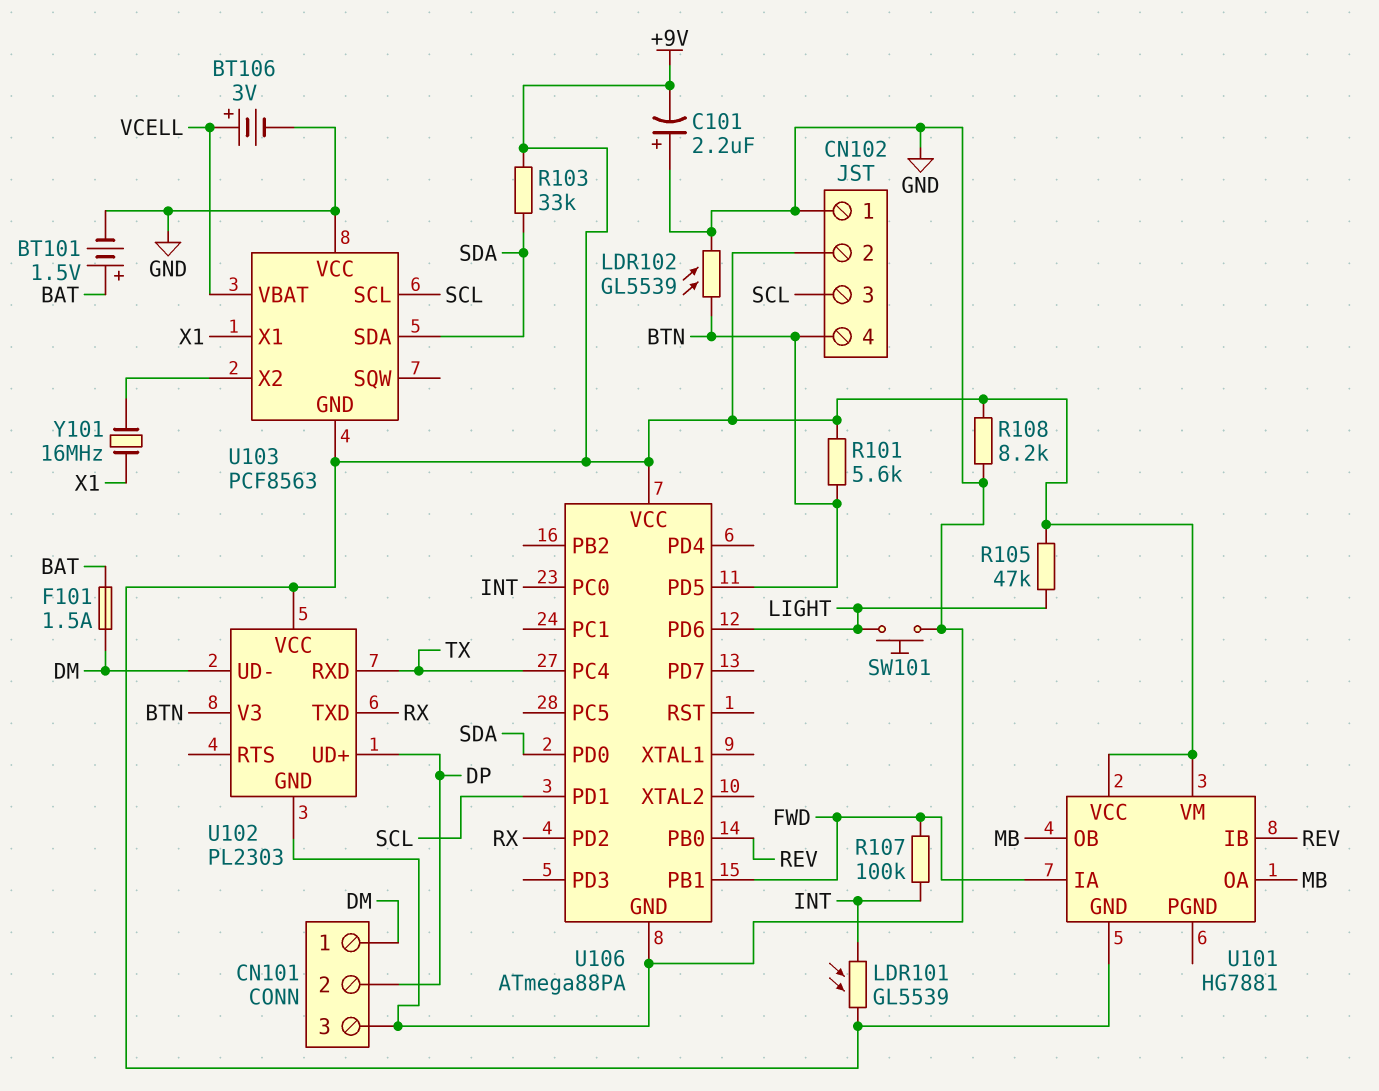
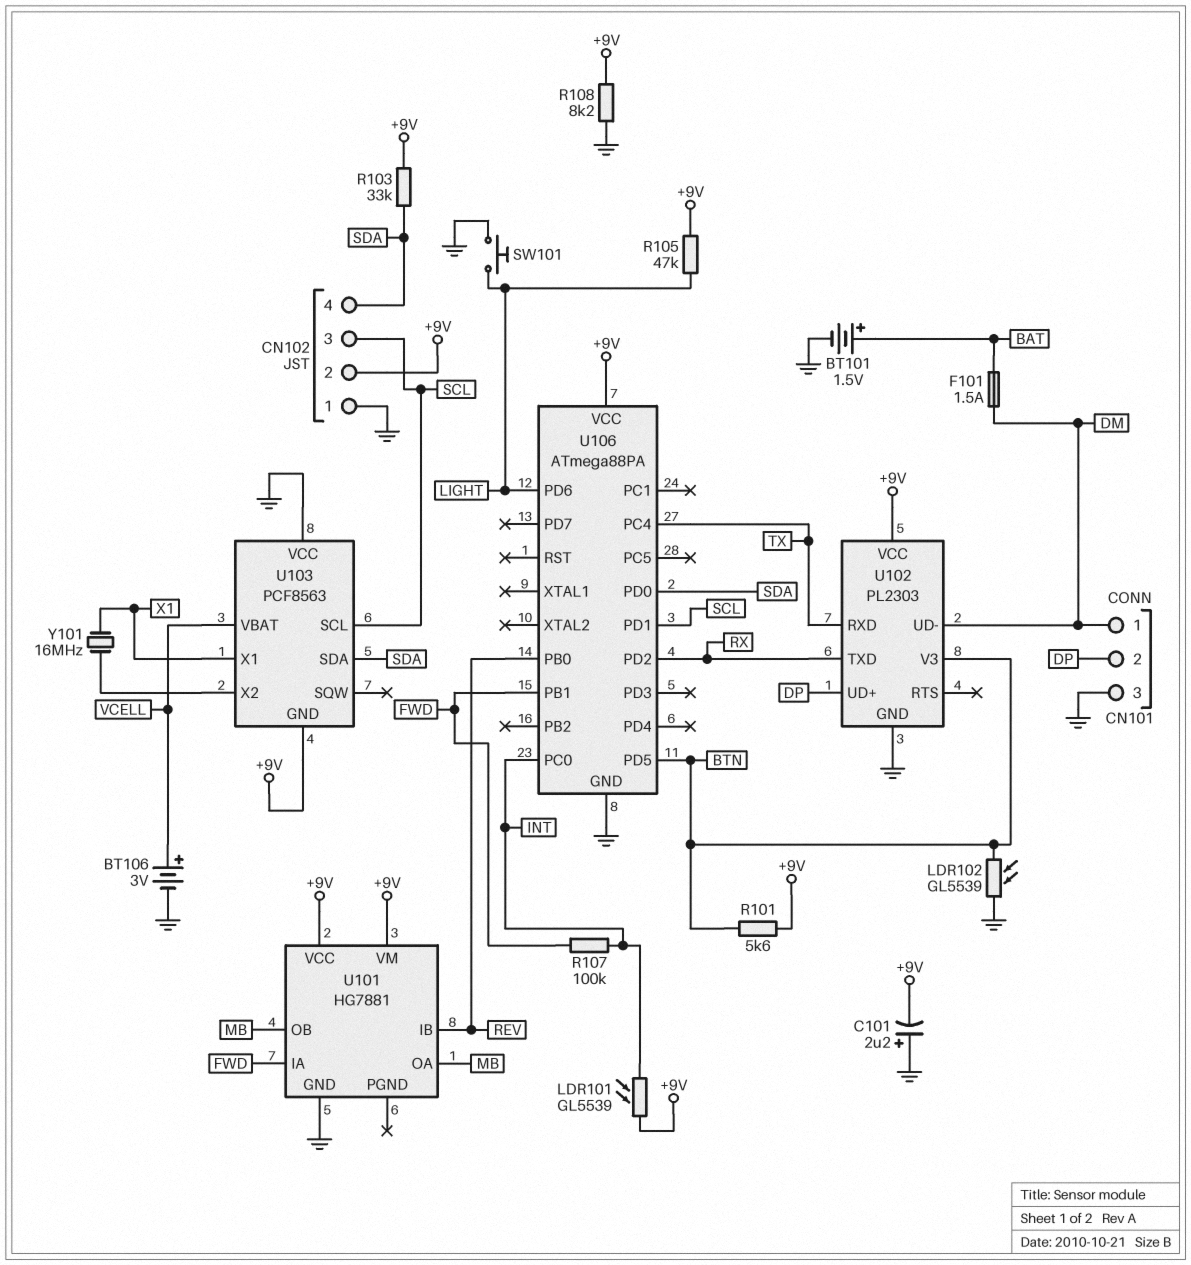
CN102 pin 4: BTN -> SDA
U101 pin GND: +9V -> GND

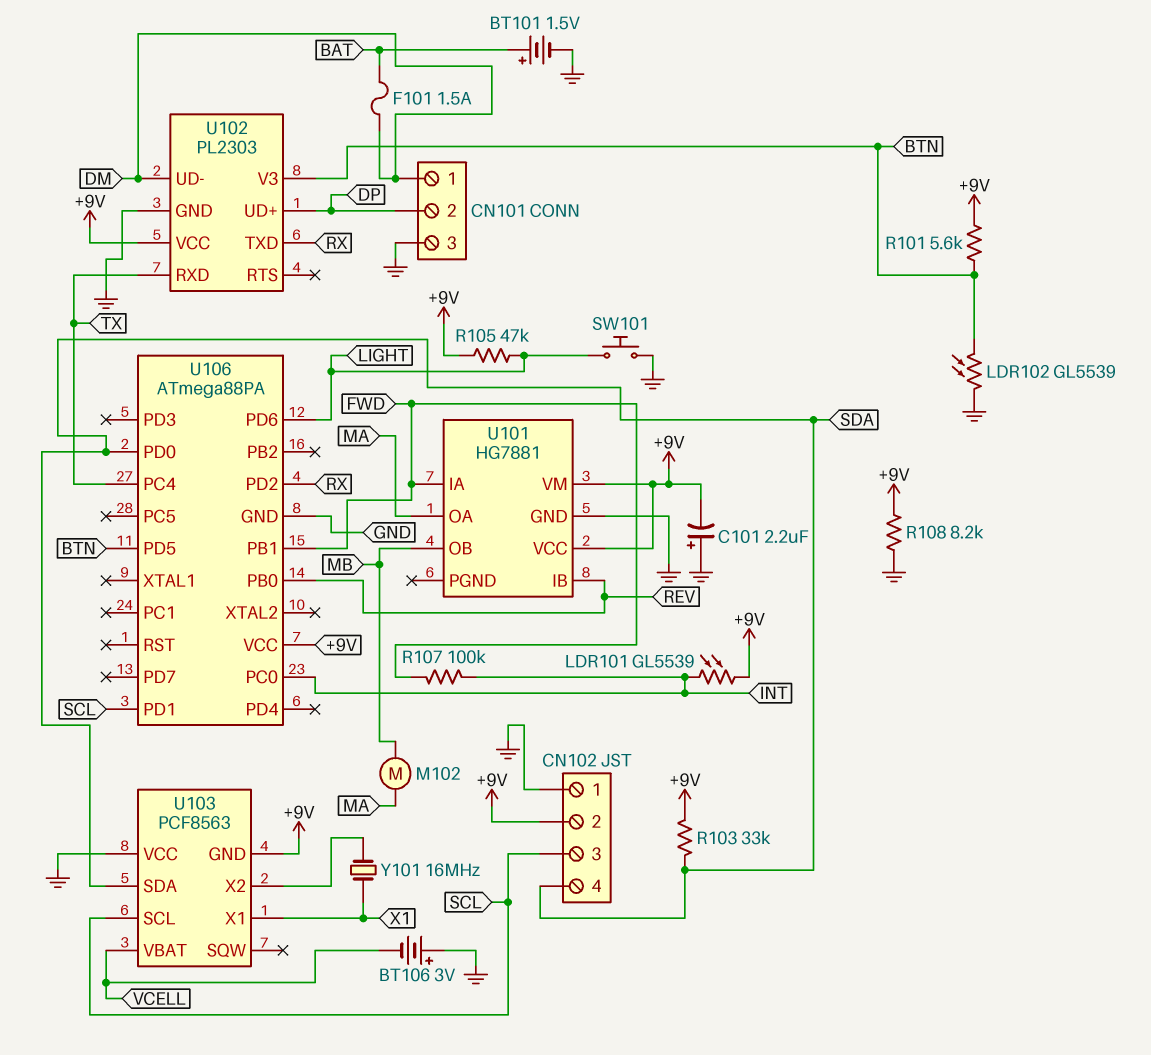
BT106: 3V (plus VCELL, minus GND) -> 3V (plus GND, minus VCELL)
M102: none -> motor (MA, MB)
U101 pin OA: MB -> MA

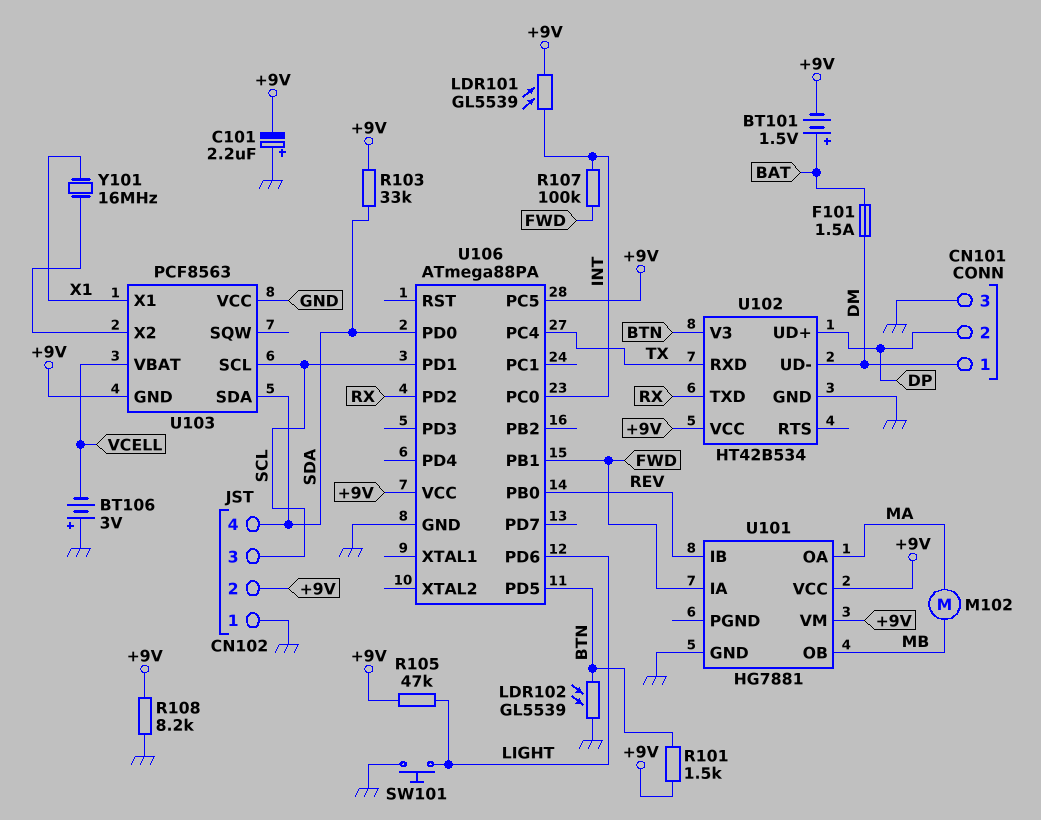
BT101: 1.5V (plus BAT, minus GND) -> 1.5V (plus BAT, minus +9V)
R101: 5.6k (+9V, BTN) -> 1.5k (+9V, BTN)
U102: PL2303 -> HT42B534
U106 pin PC5: none -> +9V

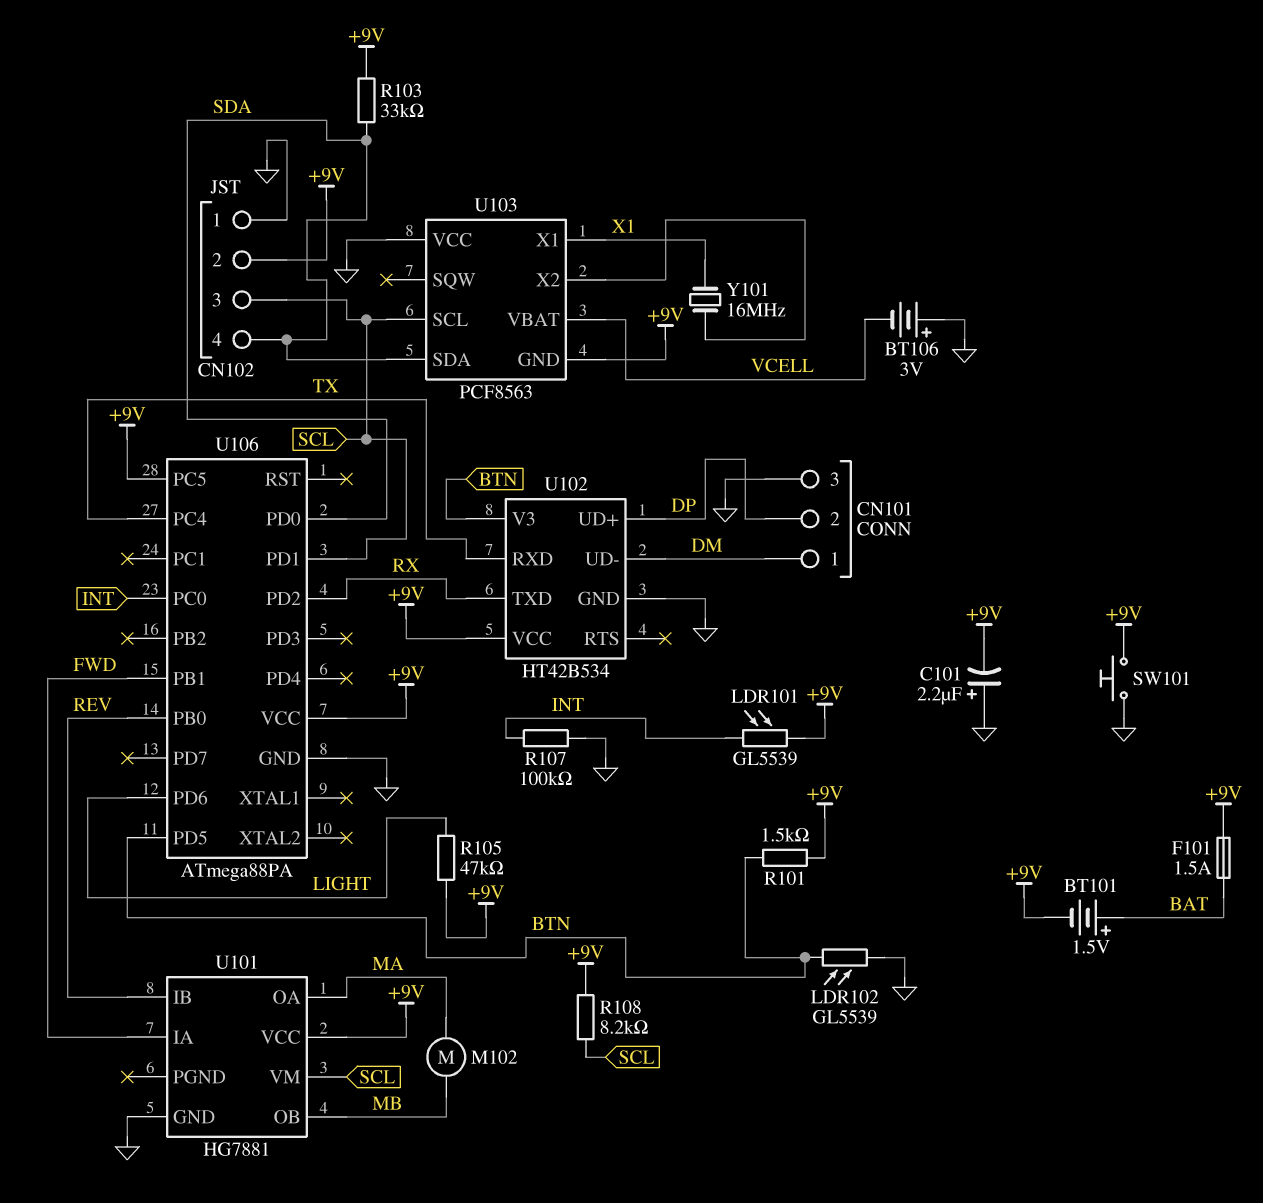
F101: 1.5A (BAT, DM) -> 1.5A (+9V, BAT)
R107: 100k (FWD, INT) -> 100k (GND, INT)
R108: 8.2k (+9V, GND) -> 8.2k (+9V, SCL)
SW101: button (GND, LIGHT) -> button (+9V, GND)
U101 pin VM: +9V -> SCL

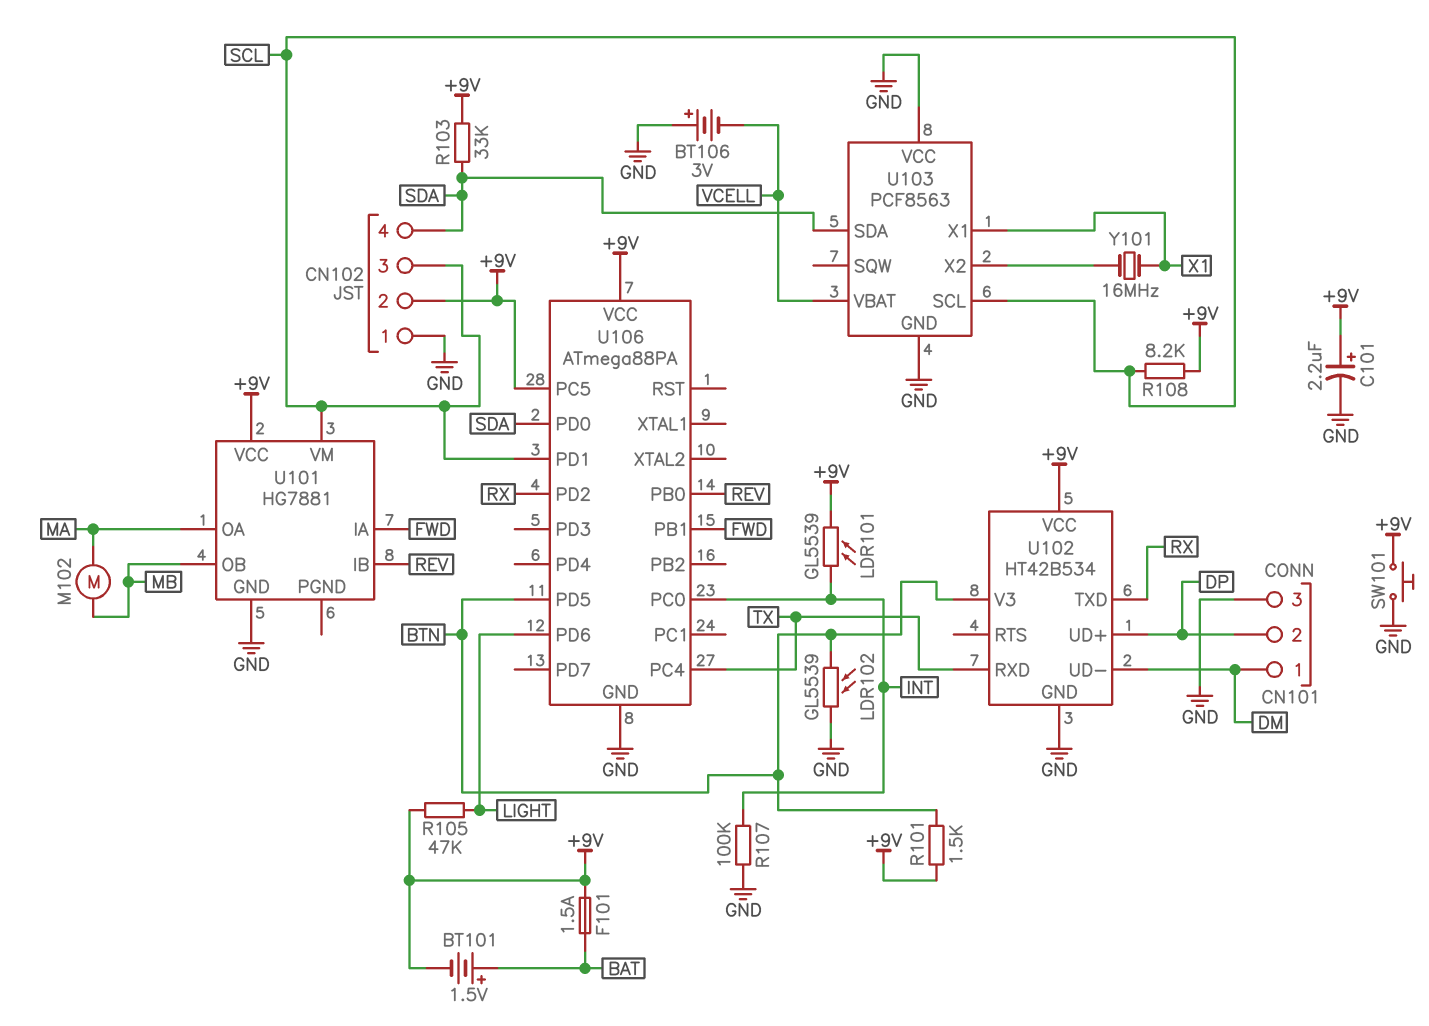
C101: 2.2uF (plus GND, minus +9V) -> 2.2uF (plus +9V, minus GND)
U103 pin GND: +9V -> GND

